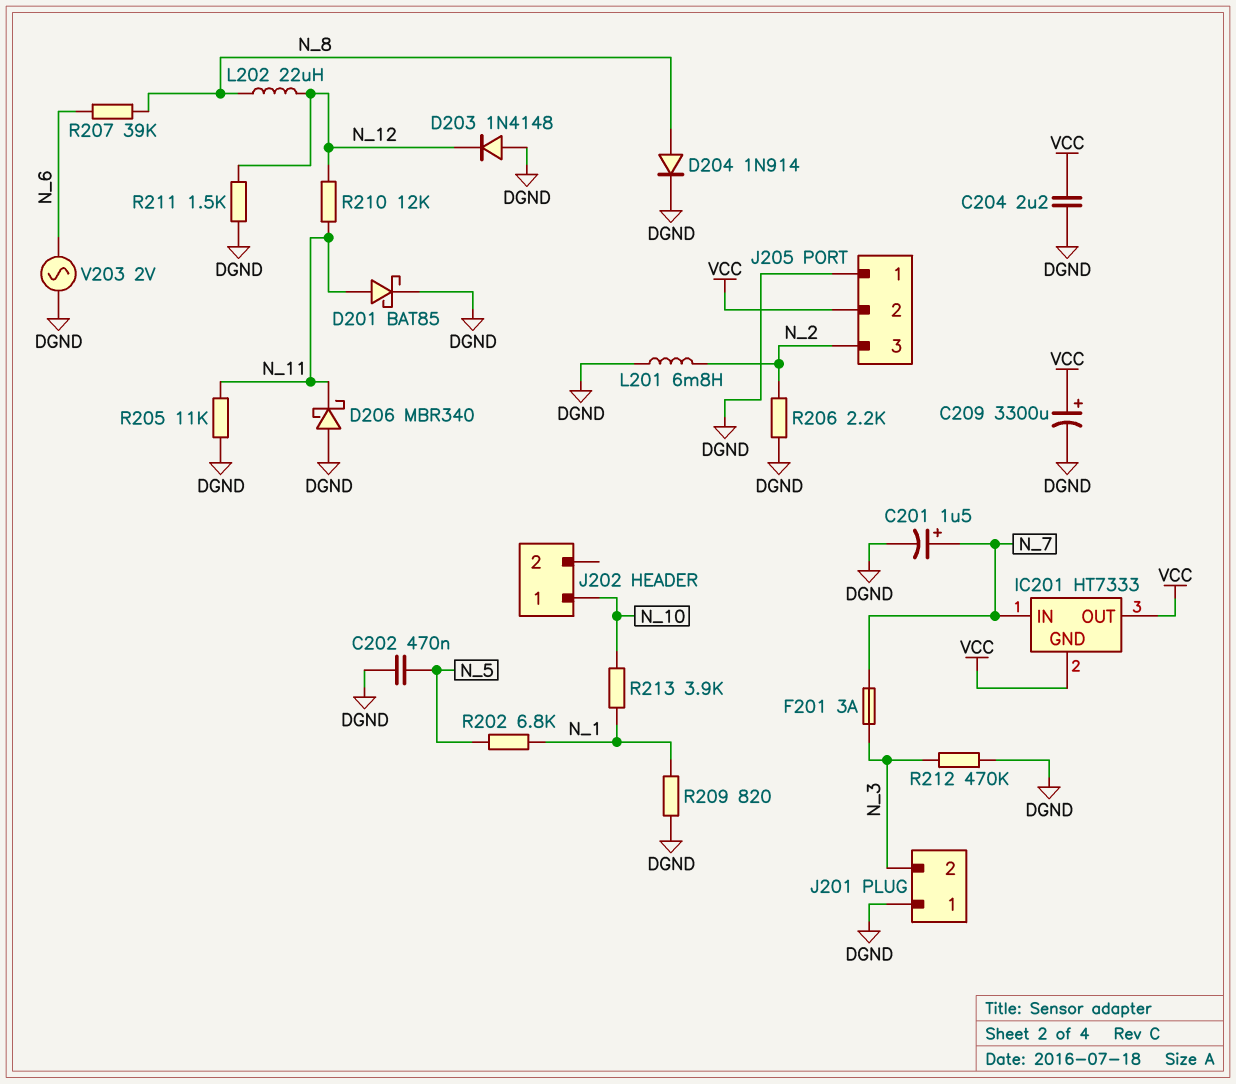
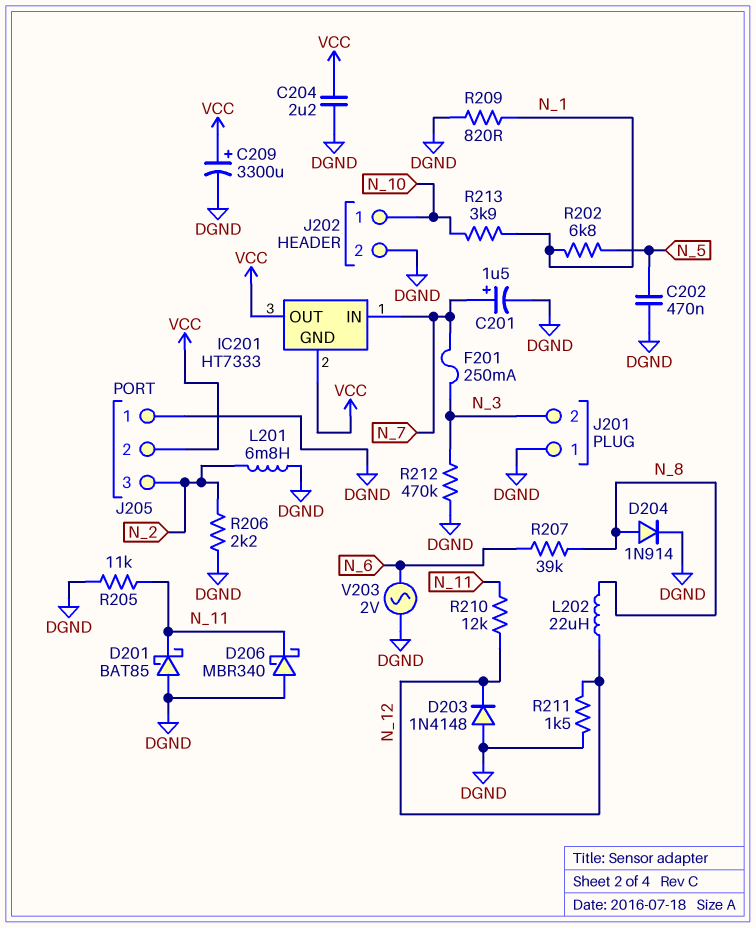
D201: schottky BAT85 (A N_11, K DGND) -> schottky BAT85 (A DGND, K N_11)
F201: 3A (N_3, N_7) -> 250mA (N_3, N_7)
J202 pin 2: none -> DGND

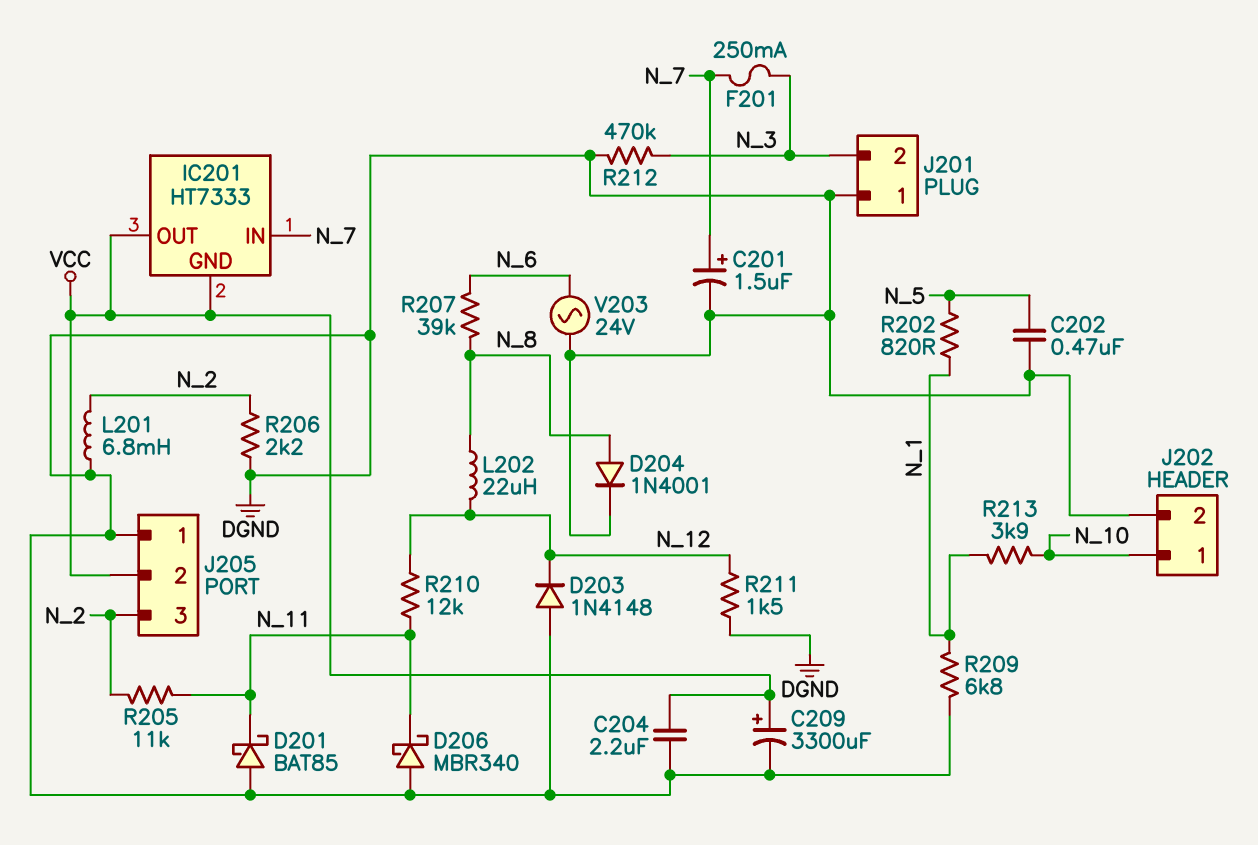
D204: diode 1N914 (A N_8, K DGND) -> diode 1N4001 (A N_8, K DGND)
R202: 6.8k (N_1, N_5) -> 820 (N_1, N_5)
R205: 11k (DGND, N_11) -> 11k (N_2, N_11)
R209: 820 (DGND, N_1) -> 6.8k (DGND, N_1)
V203: AC 2V (DGND, N_6) -> AC 24V (DGND, N_6)

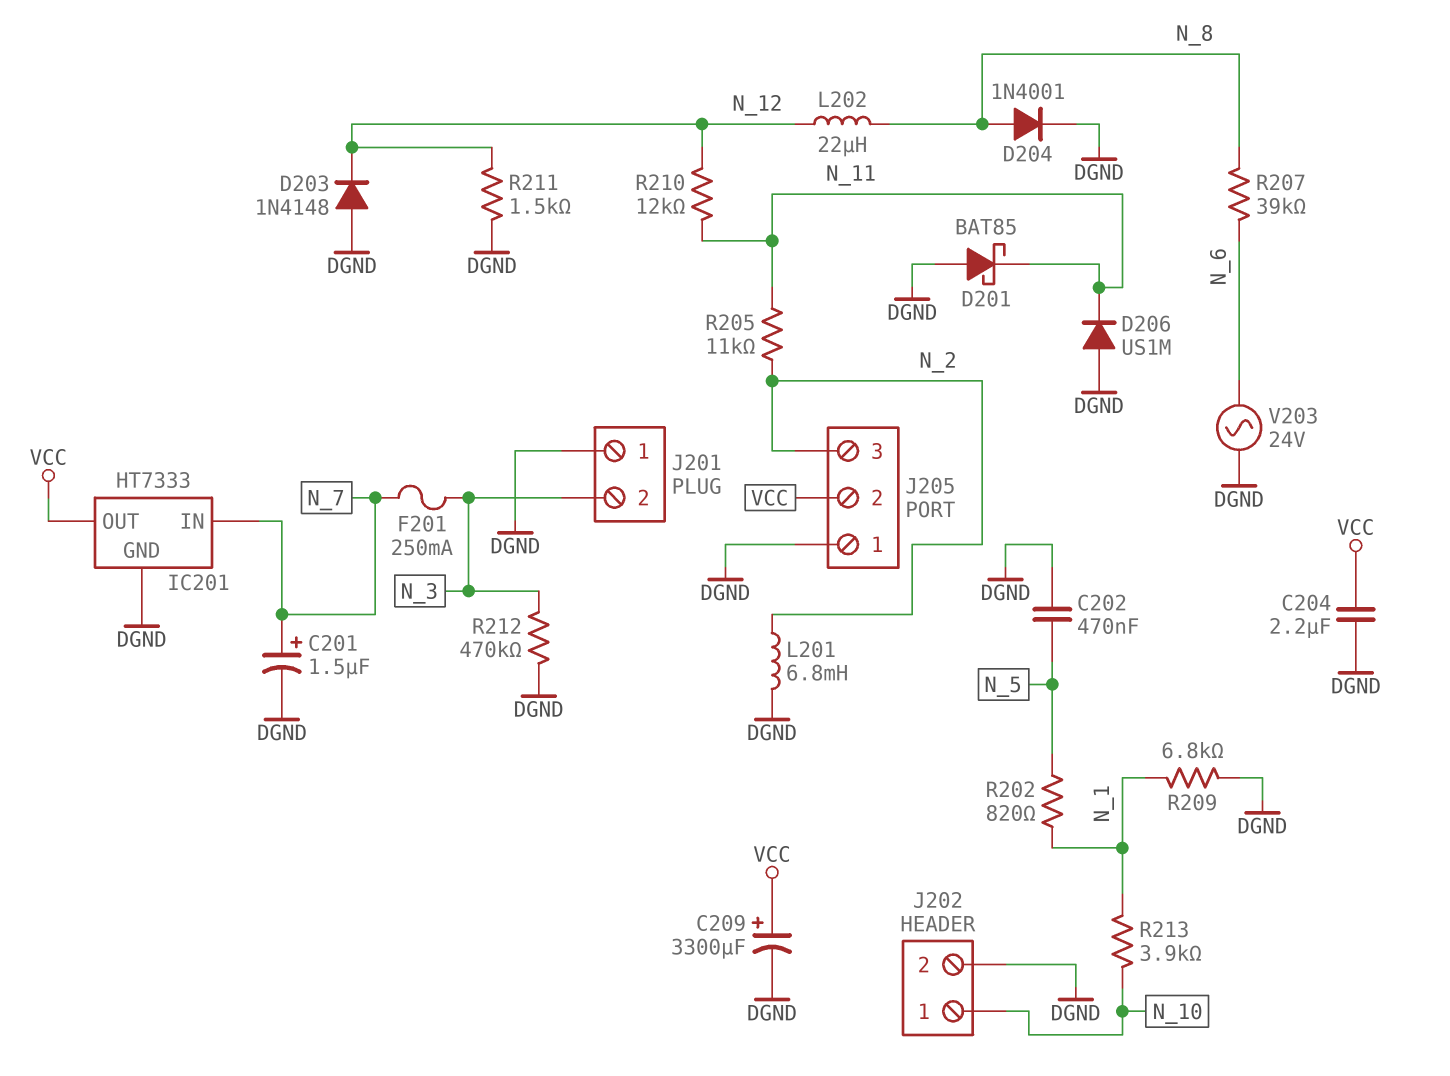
D206: schottky MBR340 (A DGND, K N_11) -> diode US1M (A DGND, K N_11)
IC201 pin GND: VCC -> DGND
R206: 2.2k (DGND, N_2) -> none

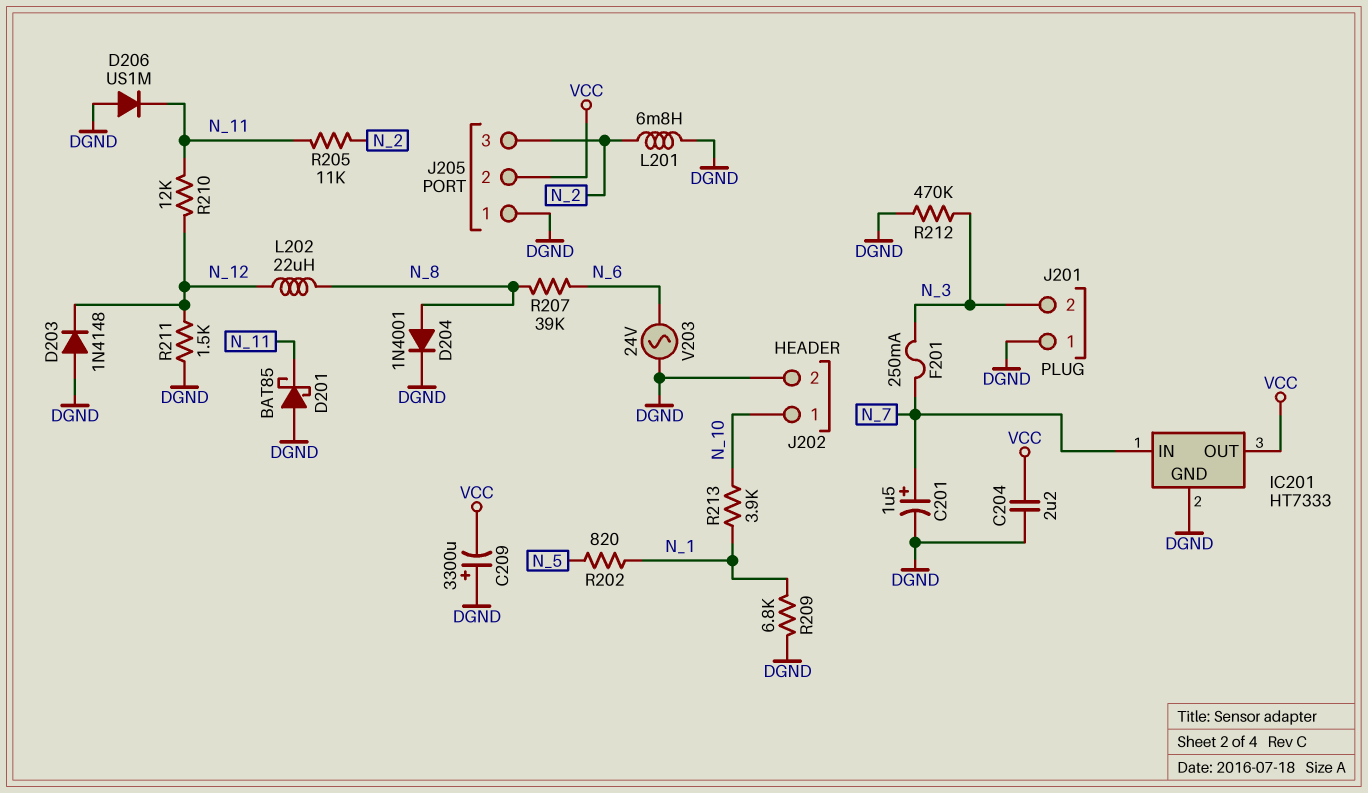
C202: 470nF (DGND, N_5) -> none
C209: 3300uF (plus VCC, minus DGND) -> 3300uF (plus DGND, minus VCC)

